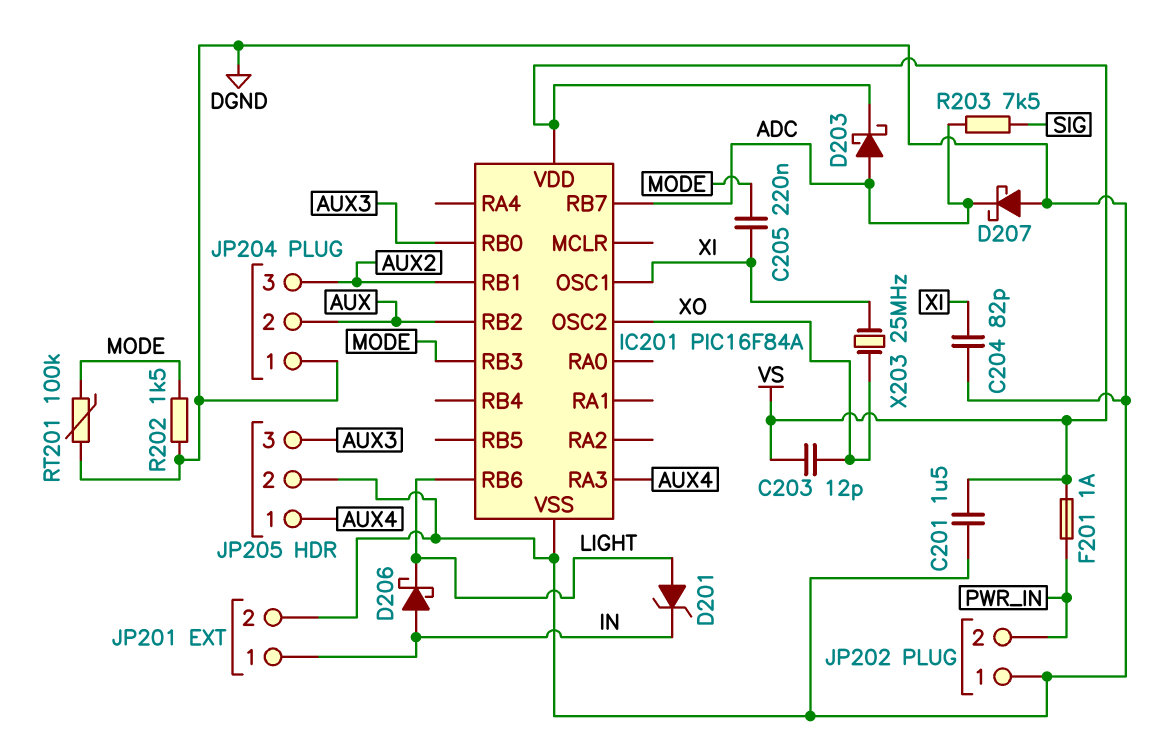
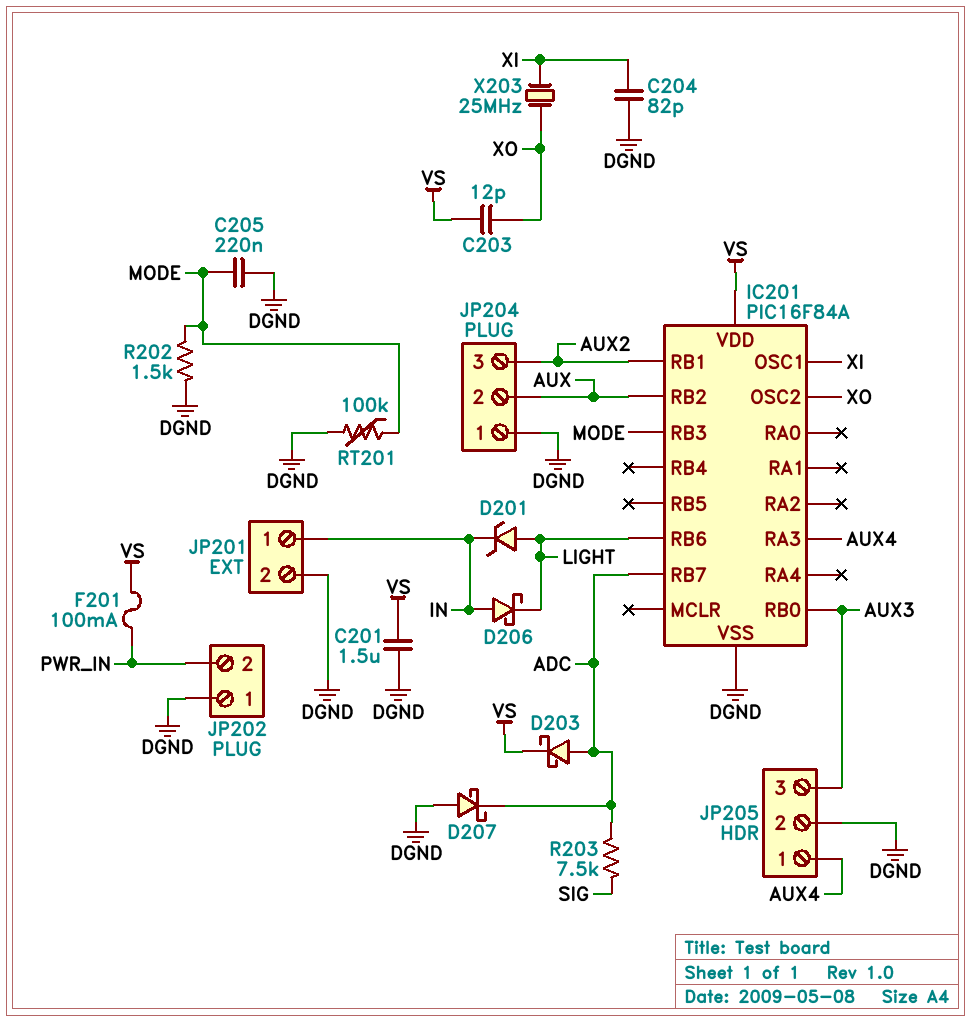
C205: 220nF (MODE, XI) -> 220nF (DGND, MODE)
F201: 1A (PWR_IN, VS) -> 100mA (PWR_IN, VS)

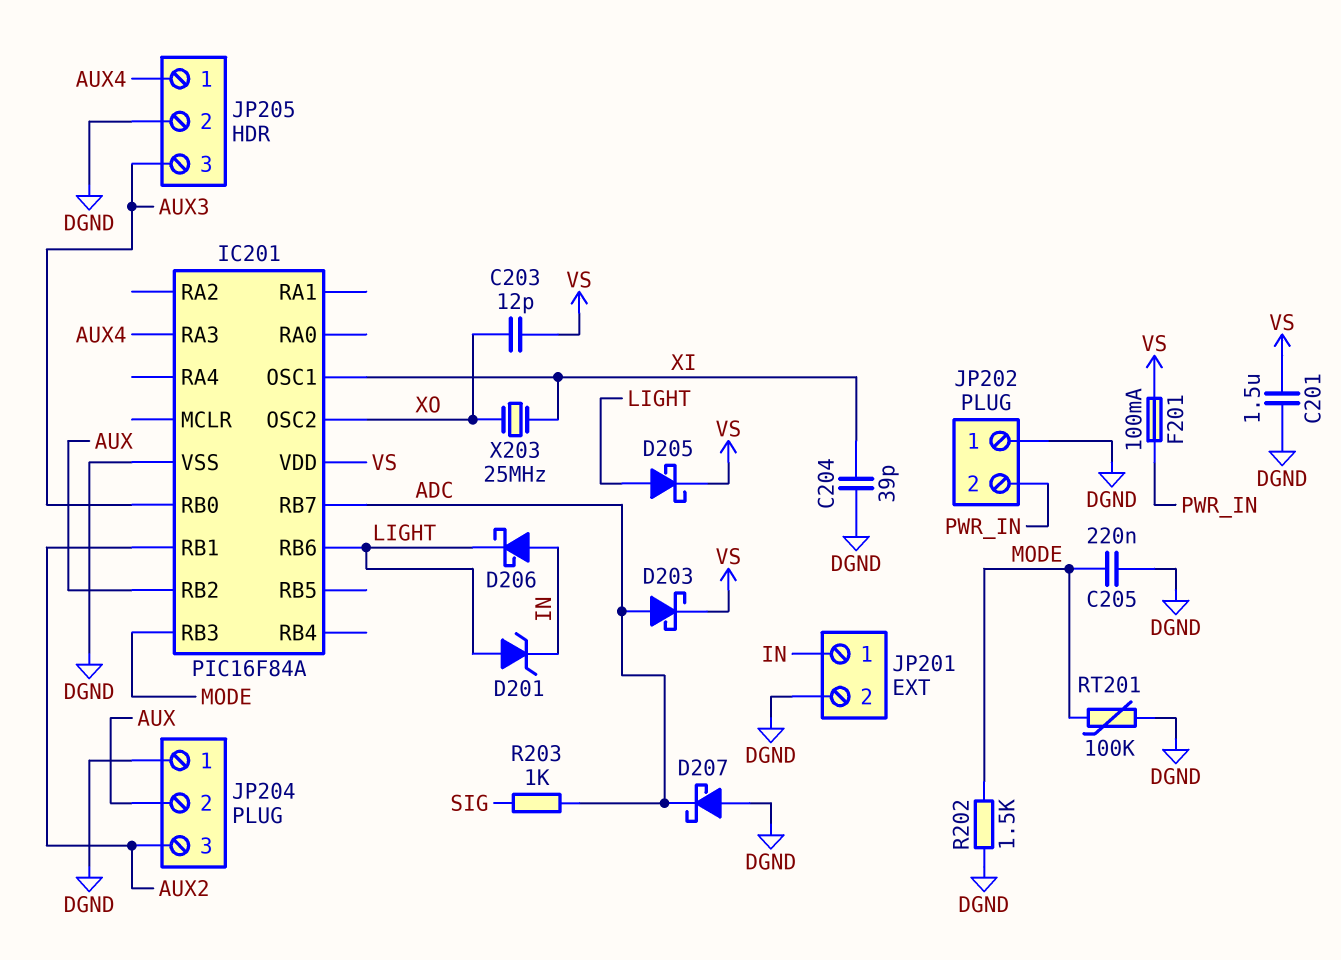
C204: 82pF (DGND, XI) -> 39pF (DGND, XI)
D205: none -> schottky (A LIGHT, K VS)
R203: 7.5k (ADC, SIG) -> 1k (ADC, SIG)

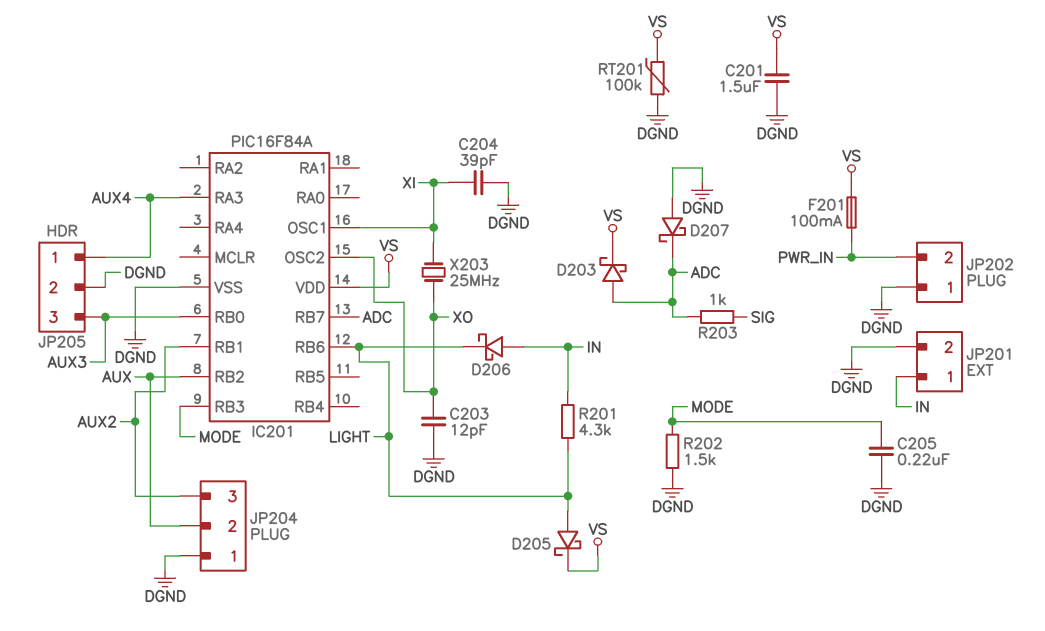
C203: 12pF (VS, XO) -> 12pF (DGND, XO)
D201: zener (A LIGHT, K IN) -> none
R201: none -> 4.3k (IN, LIGHT)
RT201: 100k (DGND, MODE) -> 100k (DGND, VS)

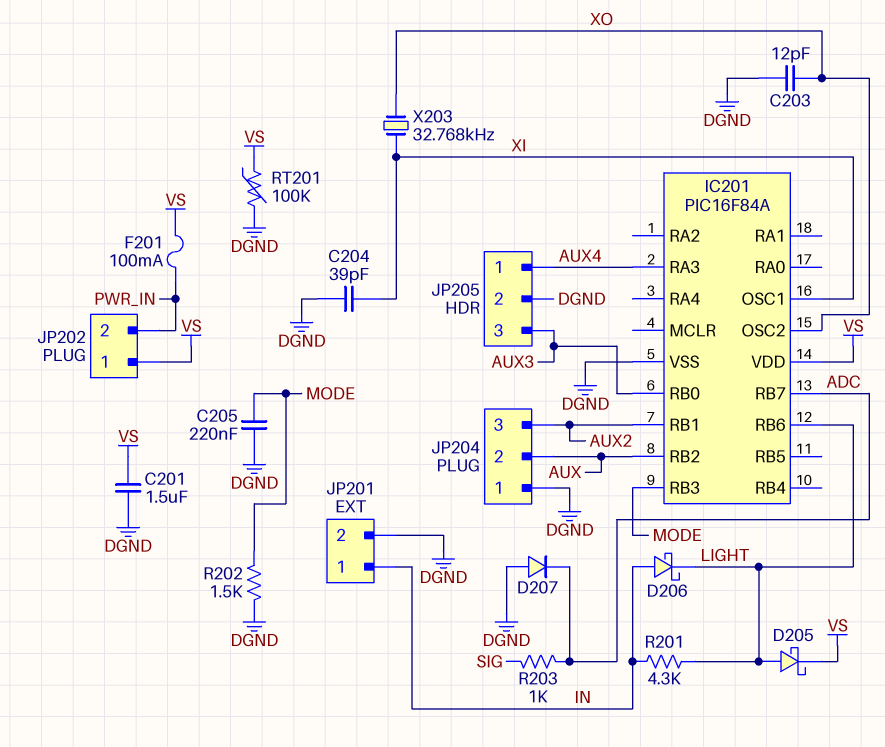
D203: schottky (A ADC, K VS) -> none
D207: schottky (A DGND, K ADC) -> diode (A DGND, K ADC)
JP202 pin 1: DGND -> VS
X203: 25MHz (XI, XO) -> 32.768kHz (XI, XO)

